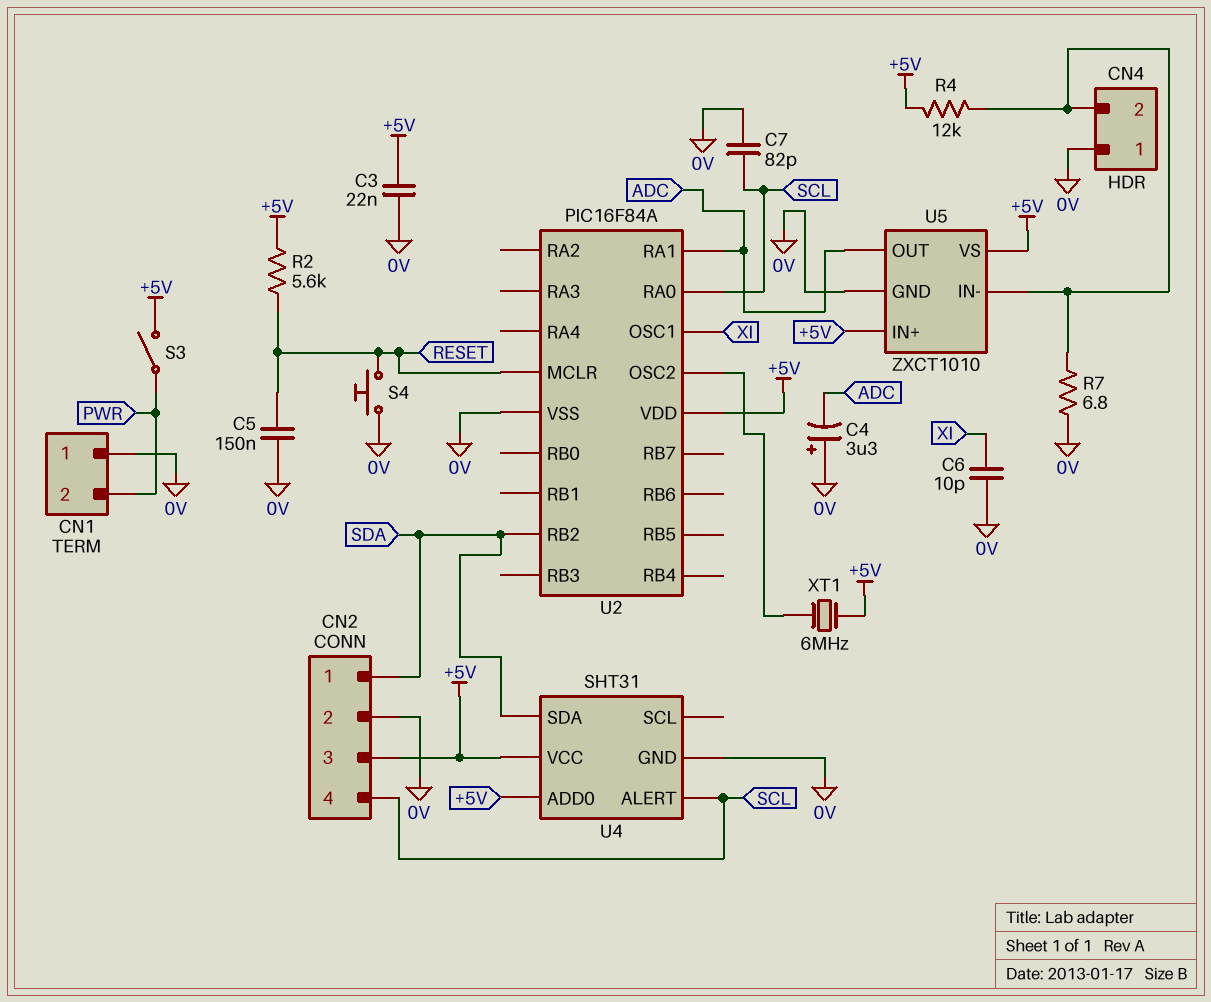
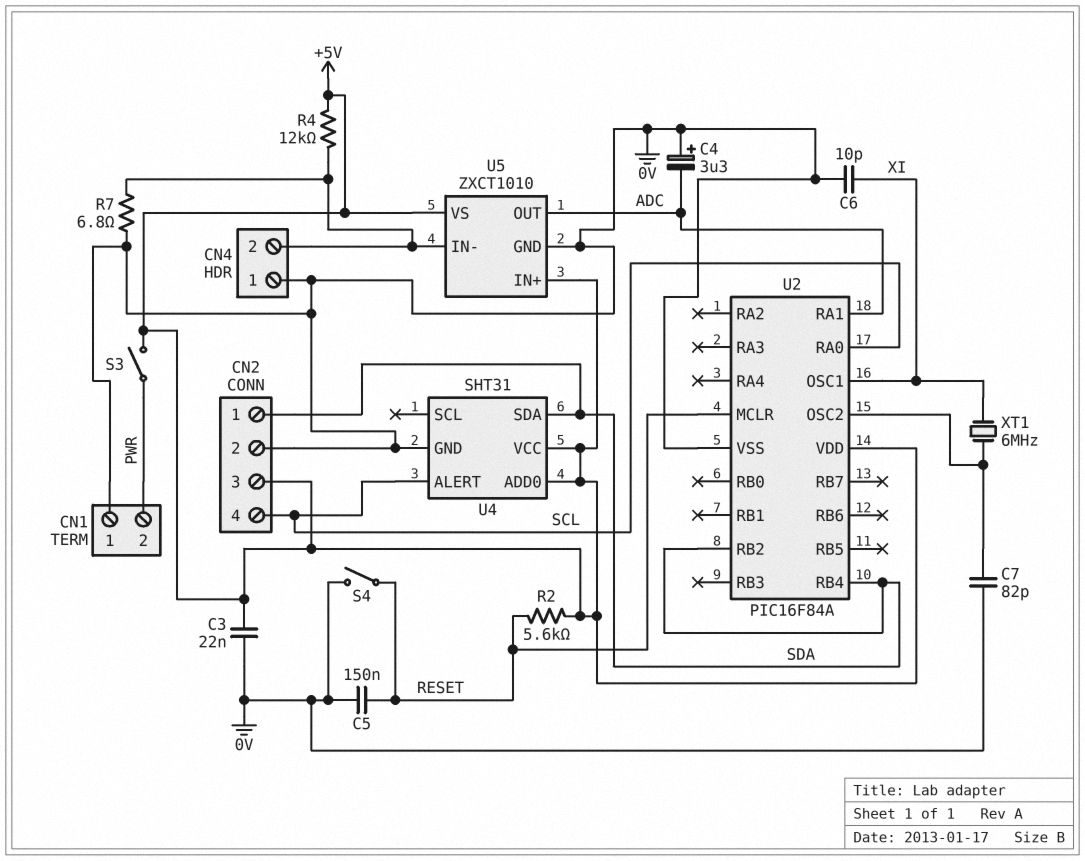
C7: 82pF (0V, SCL) -> 82pF (0V, U2/OSC2)
S4: button (0V, RESET) -> switch (0V, RESET)
U2 pin RB4: none -> SDA
XT1: 6MHz (+5V, U2/OSC2) -> 6MHz (U2/OSC2, XI)

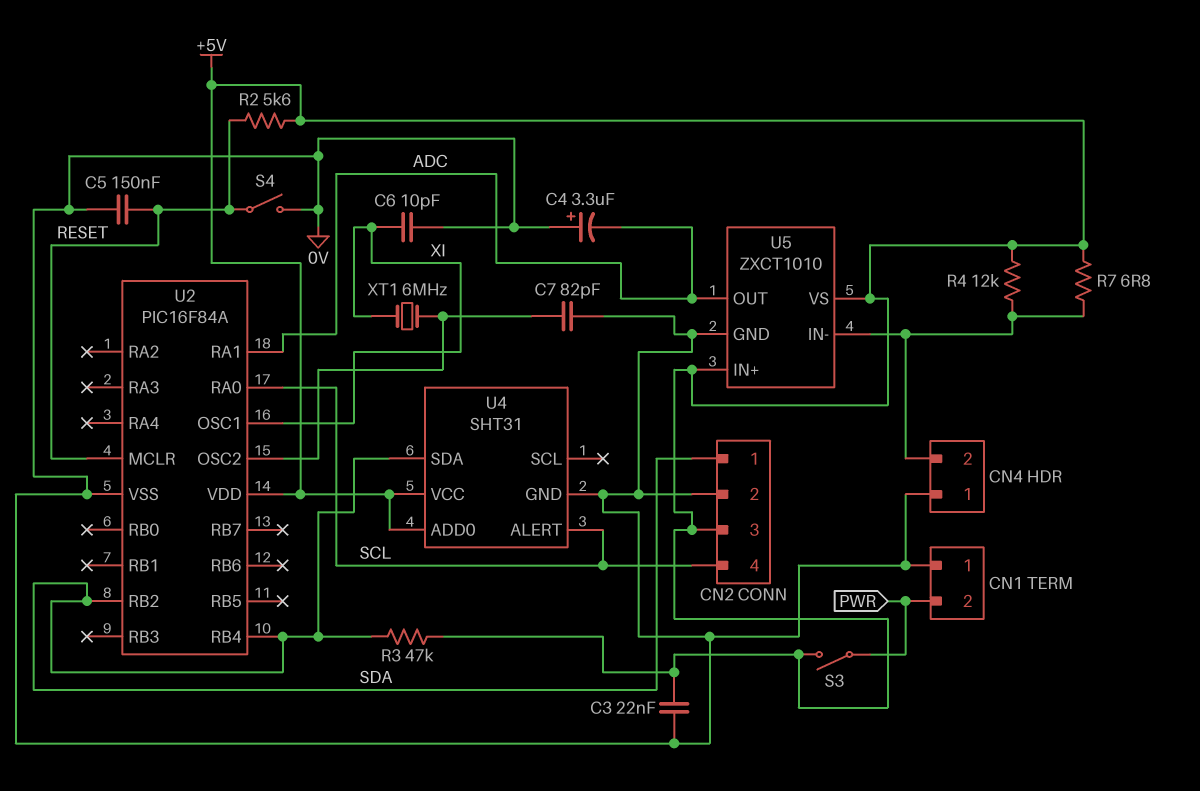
R3: none -> 47k (+5V, SDA)
R7: 6.8 (0V, CN4/2) -> 6.8 (+5V, CN4/2)

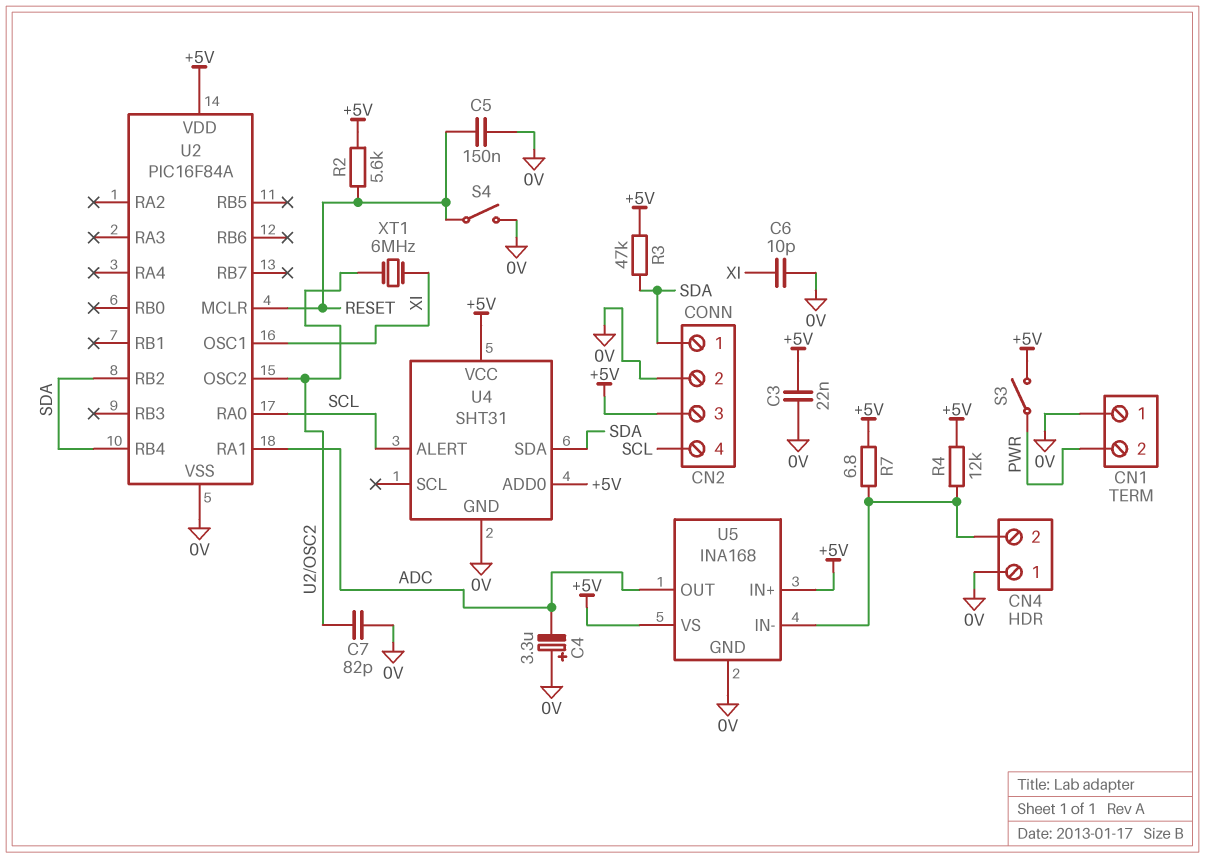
U5: ZXCT1010 -> INA168

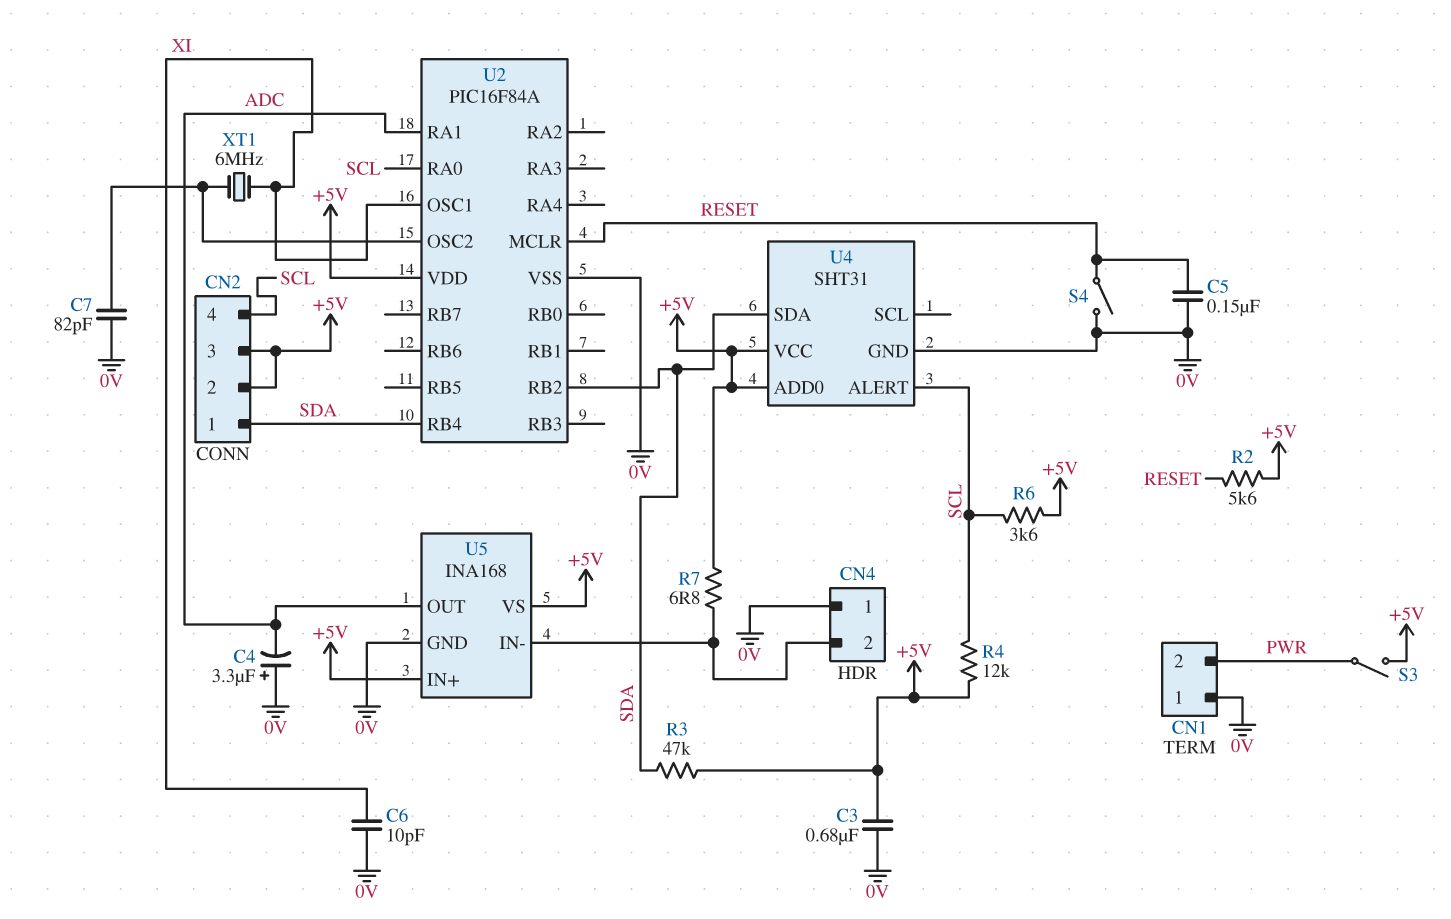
C3: 22nF (+5V, 0V) -> 680nF (+5V, 0V)
CN2 pin 2: 0V -> +5V
R4: 12k (+5V, CN4/2) -> 12k (+5V, SCL)
R6: none -> 3.6k (+5V, SCL)

